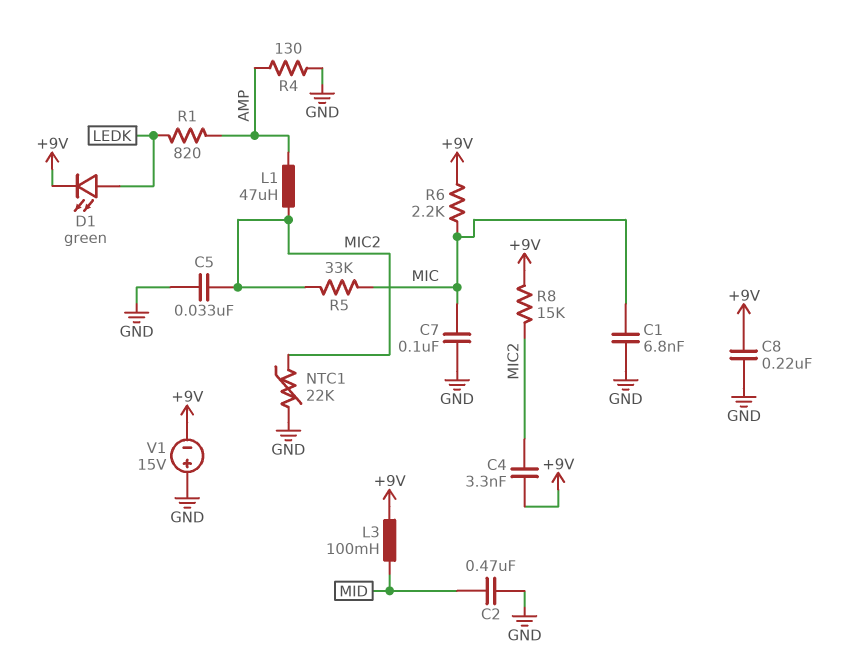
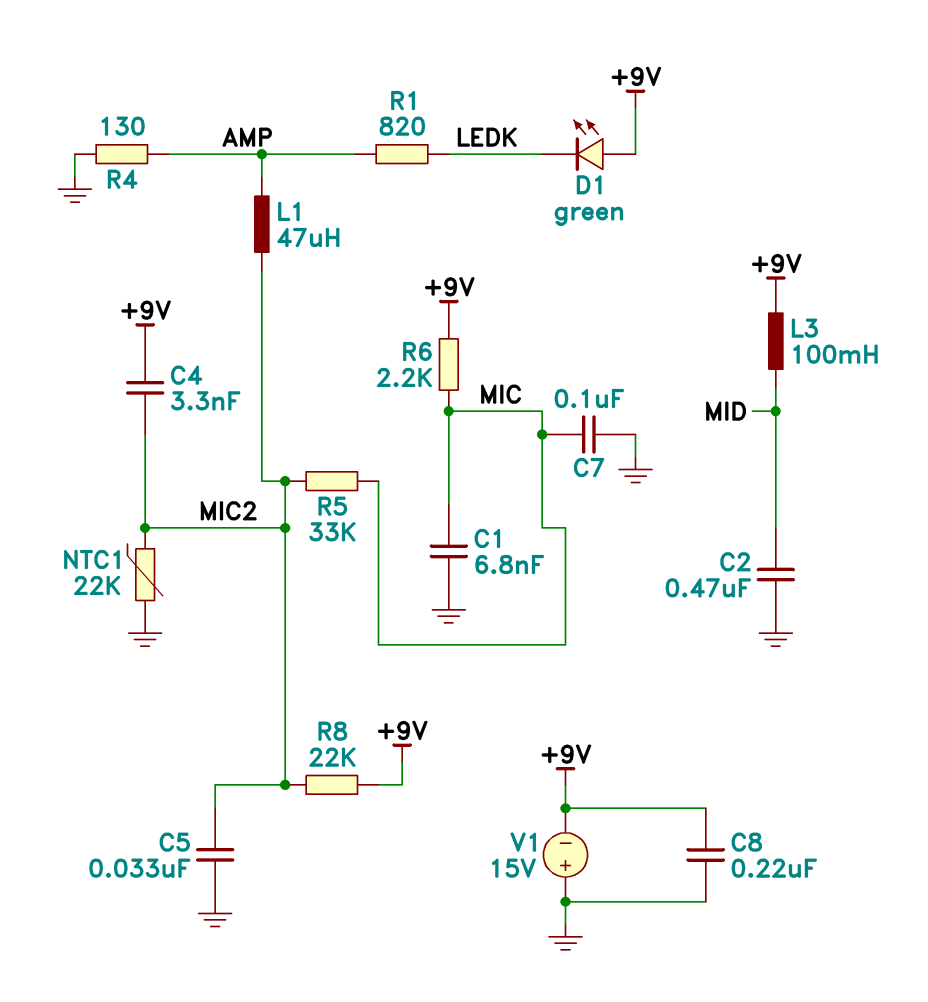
D1: LED green (A LEDK, K +9V) -> LED green (A +9V, K LEDK)
R8: 15k (+9V, MIC2) -> 22k (+9V, MIC2)

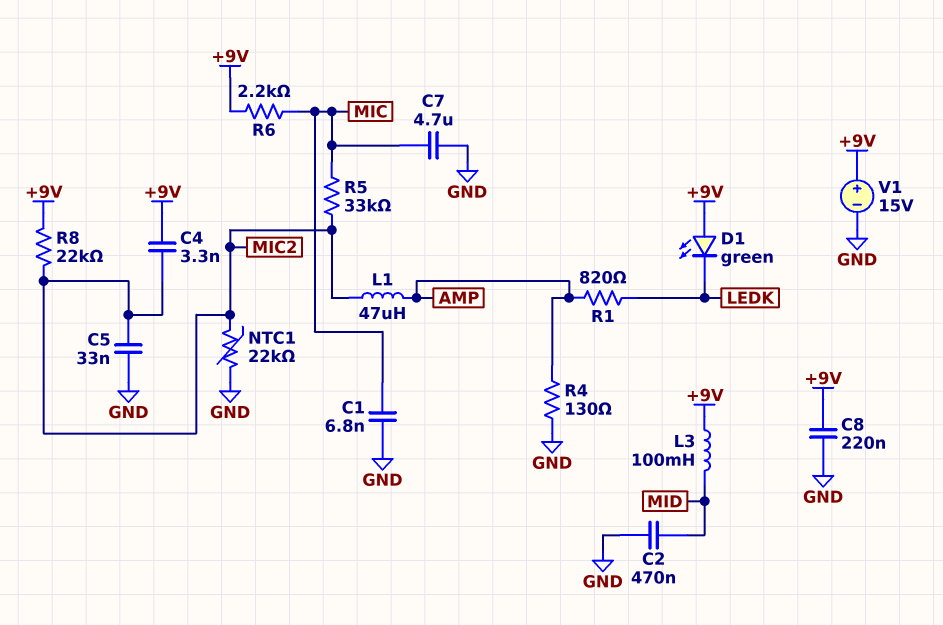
C7: 100nF (GND, MIC) -> 4.7uF (GND, MIC)
V1: 15V (plus GND, minus +9V) -> 15V (plus +9V, minus GND)

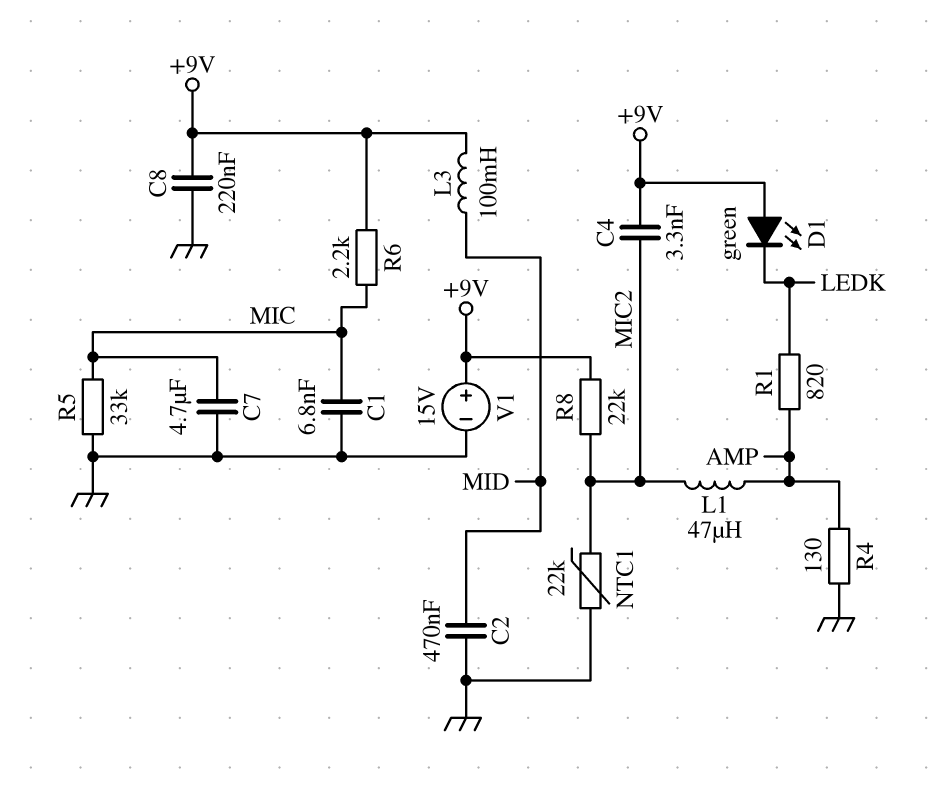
C5: 33nF (GND, MIC2) -> none
R5: 33k (MIC, MIC2) -> 33k (GND, MIC)

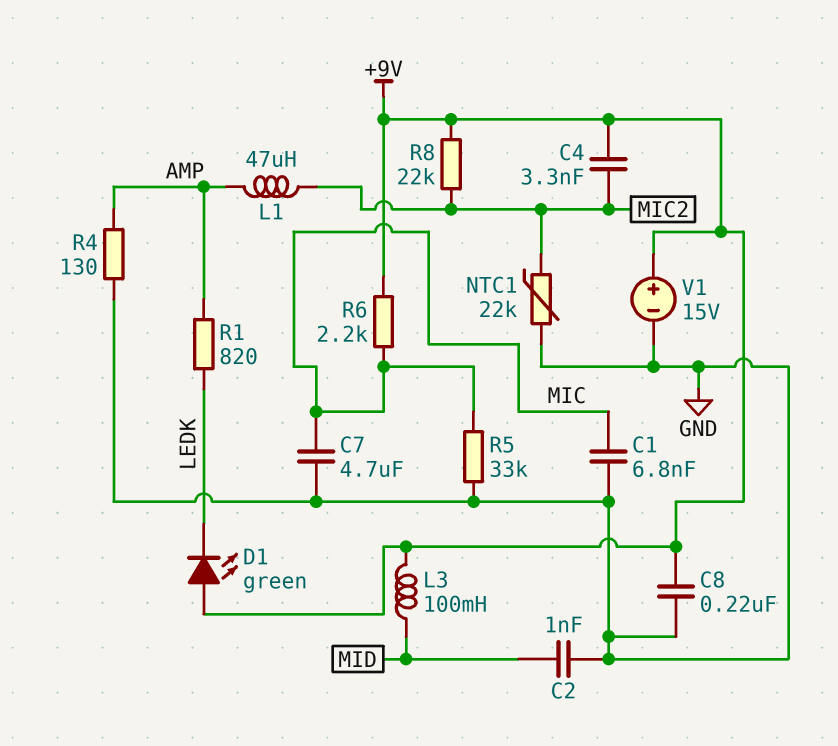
C2: 470nF (GND, MID) -> 1nF (GND, MID)

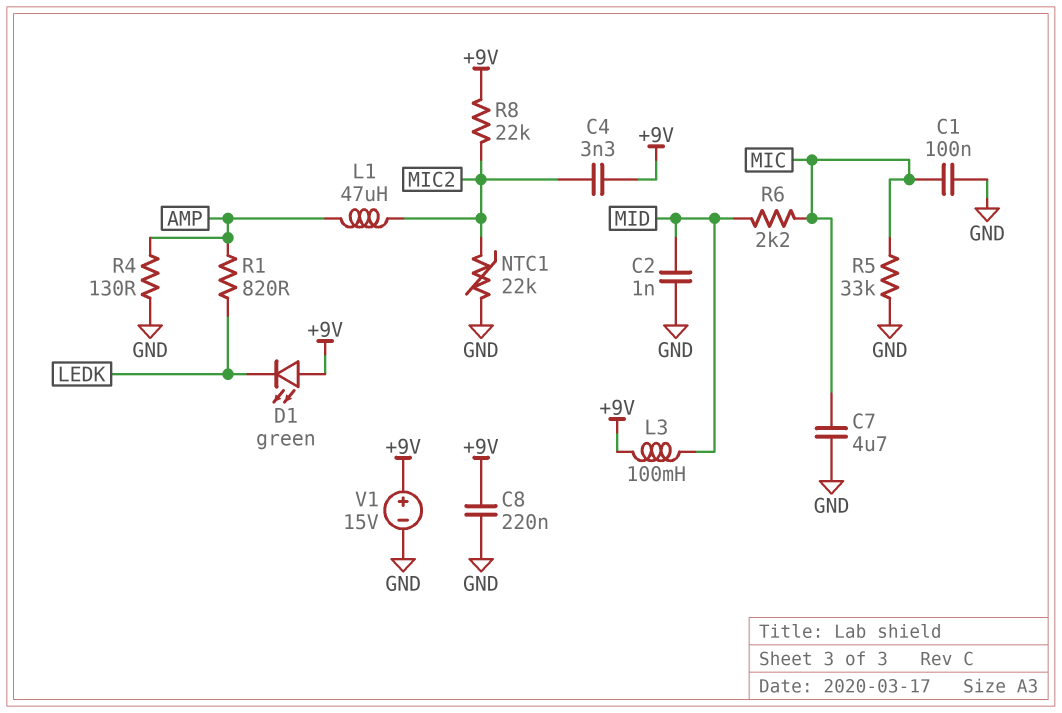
C1: 6.8nF (GND, MIC) -> 100nF (GND, MIC)
R6: 2.2k (+9V, MIC) -> 2.2k (MIC, MID)

